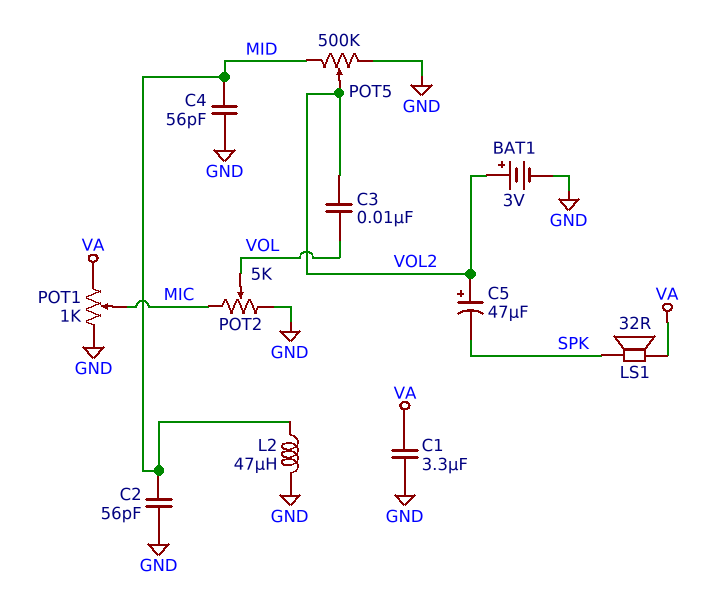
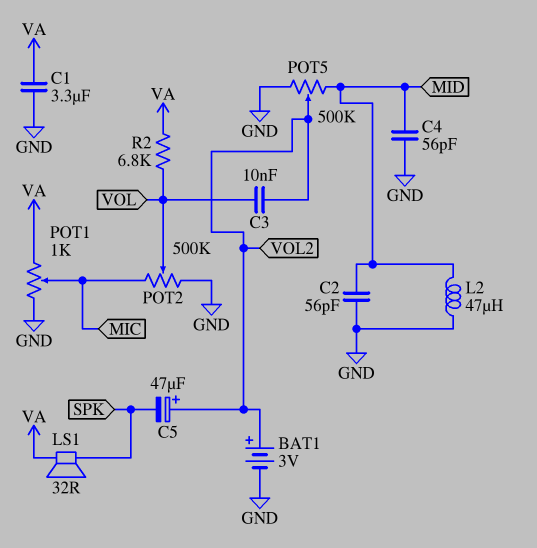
POT2: 5k (GND, MIC, wiper VOL) -> 500k (GND, MIC, wiper VOL)
R2: none -> 6.8k (VA, VOL)

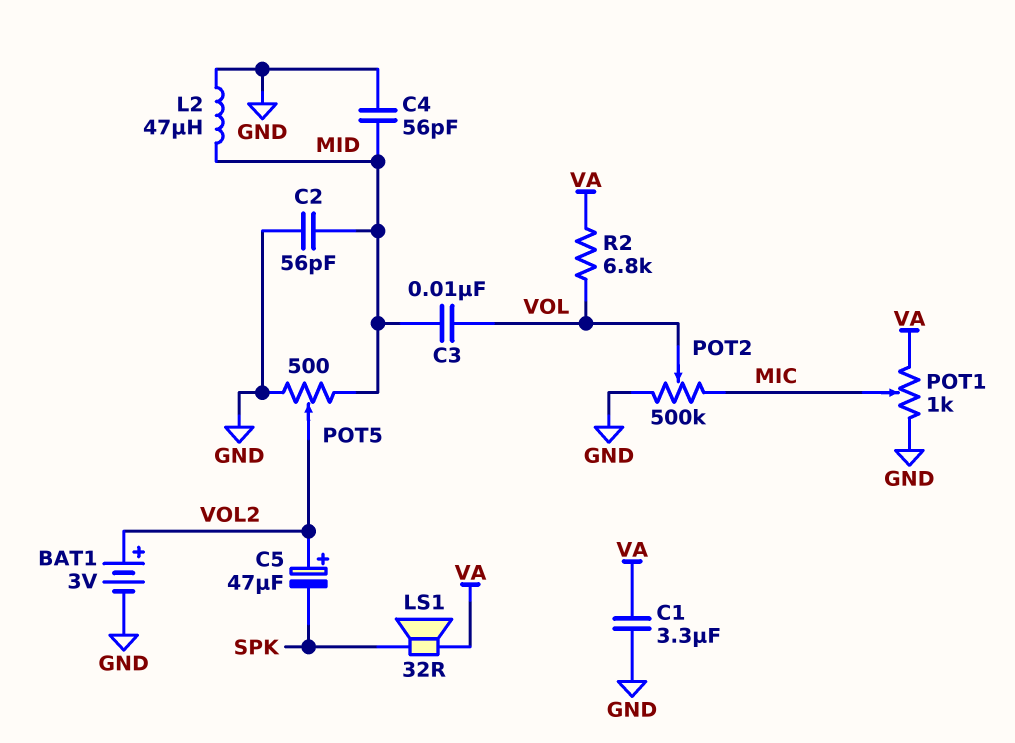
C3: 10nF (VOL, VOL2) -> 10nF (MID, VOL)
POT5: 500k (GND, MID, wiper VOL2) -> 500 (GND, MID, wiper VOL2)

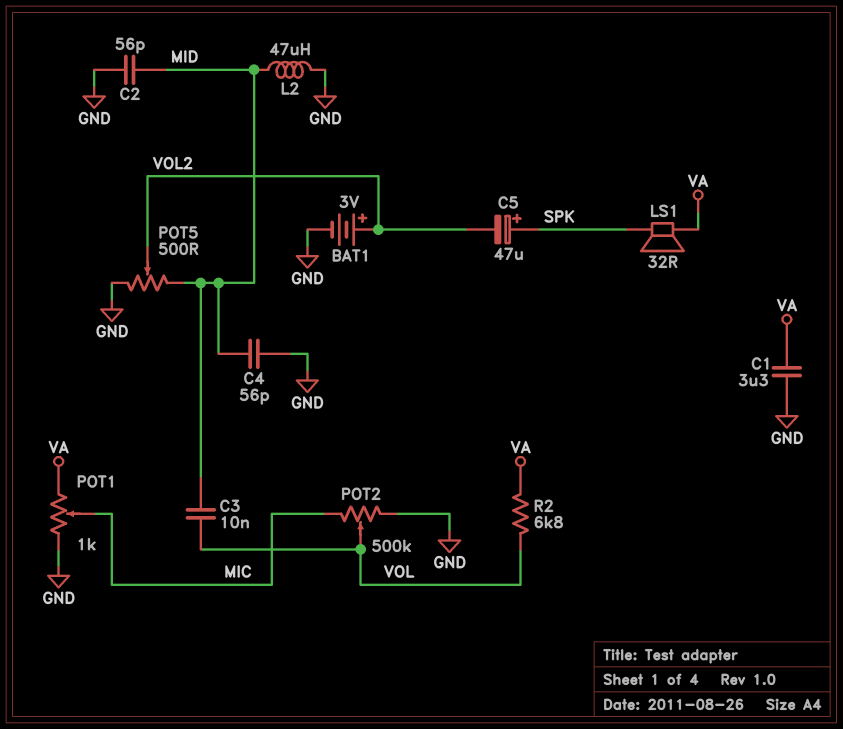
C5: 47uF (plus VOL2, minus SPK) -> 47uF (plus SPK, minus VOL2)

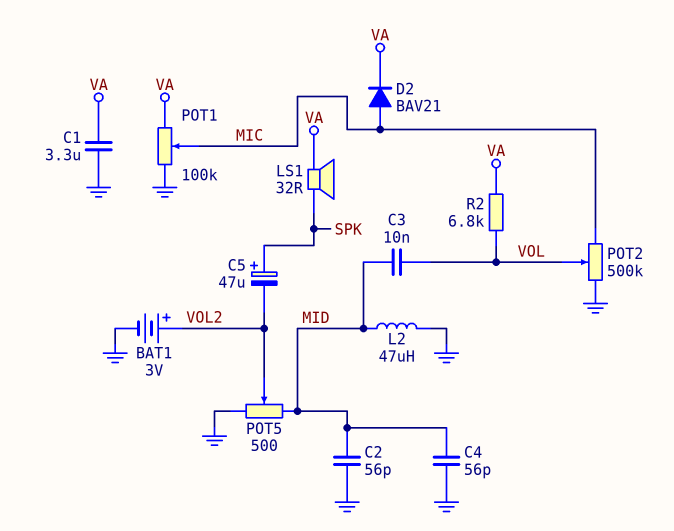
D2: none -> diode BAV21 (A MIC, K VA)
POT1: 1k (GND, VA, wiper MIC) -> 100k (GND, VA, wiper MIC)

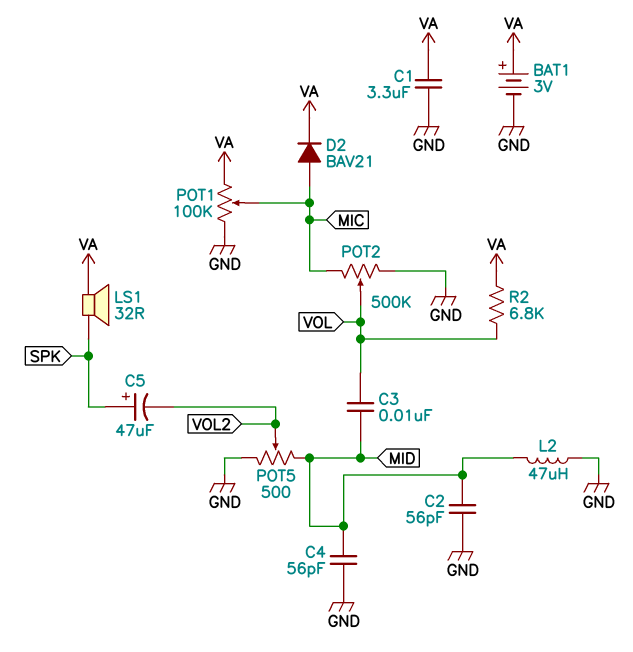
BAT1: 3V (plus VOL2, minus GND) -> 3V (plus VA, minus GND)

